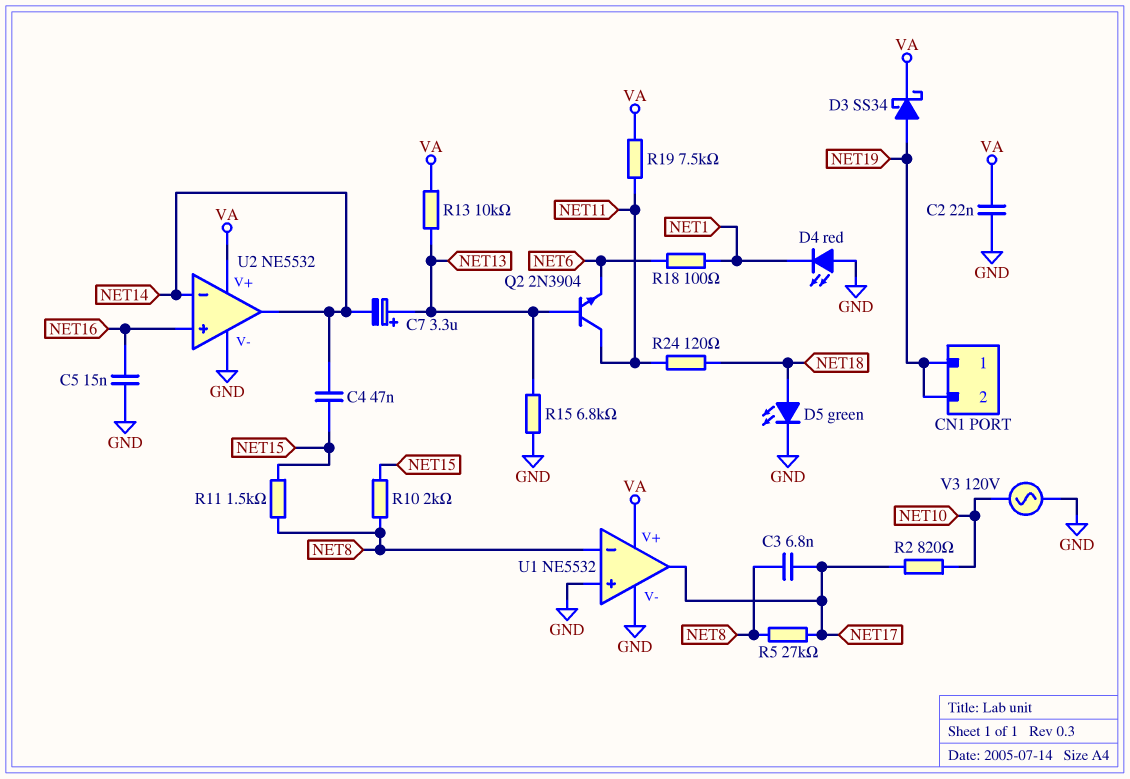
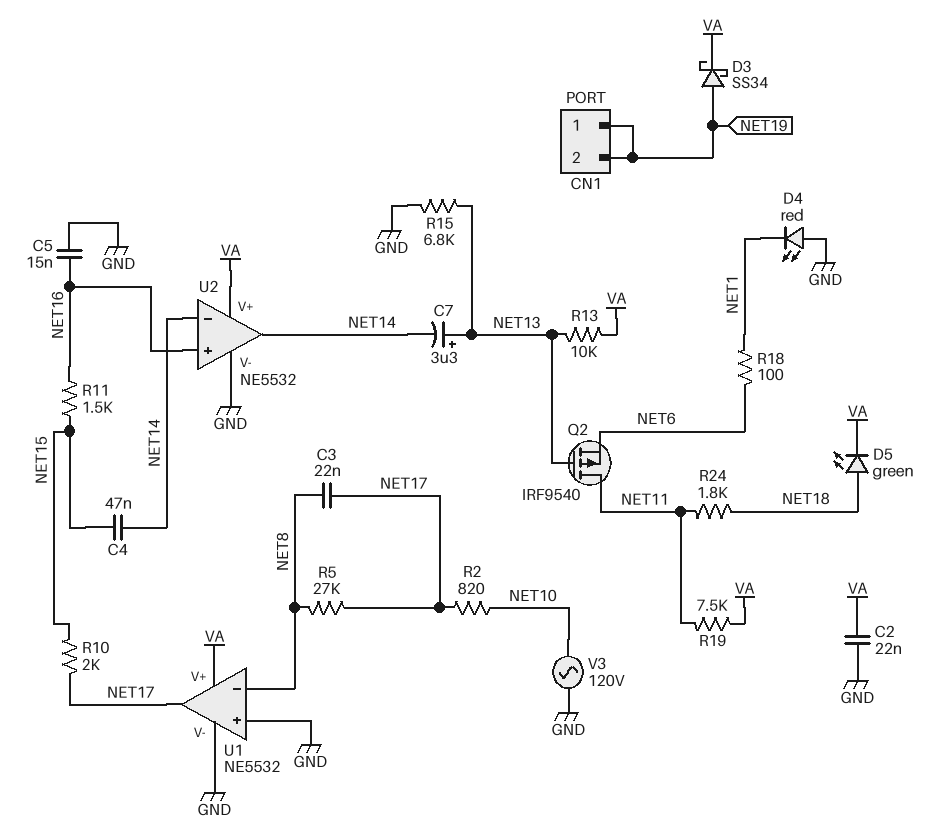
C3: 6.8nF (NET8, NET17) -> 22nF (NET8, NET17)
D5: LED green (A NET18, K GND) -> LED green (A NET18, K VA)
Q2: NPN 2N3904 (B NET13, C NET11, E NET6) -> PMOS IRF9540 (G NET13, D NET11, S NET6)
R10: 2k (NET8, NET15) -> 2k (NET15, NET17)
R11: 1.5k (NET8, NET15) -> 1.5k (NET15, NET16)
R24: 120 (NET11, NET18) -> 1.8k (NET11, NET18)

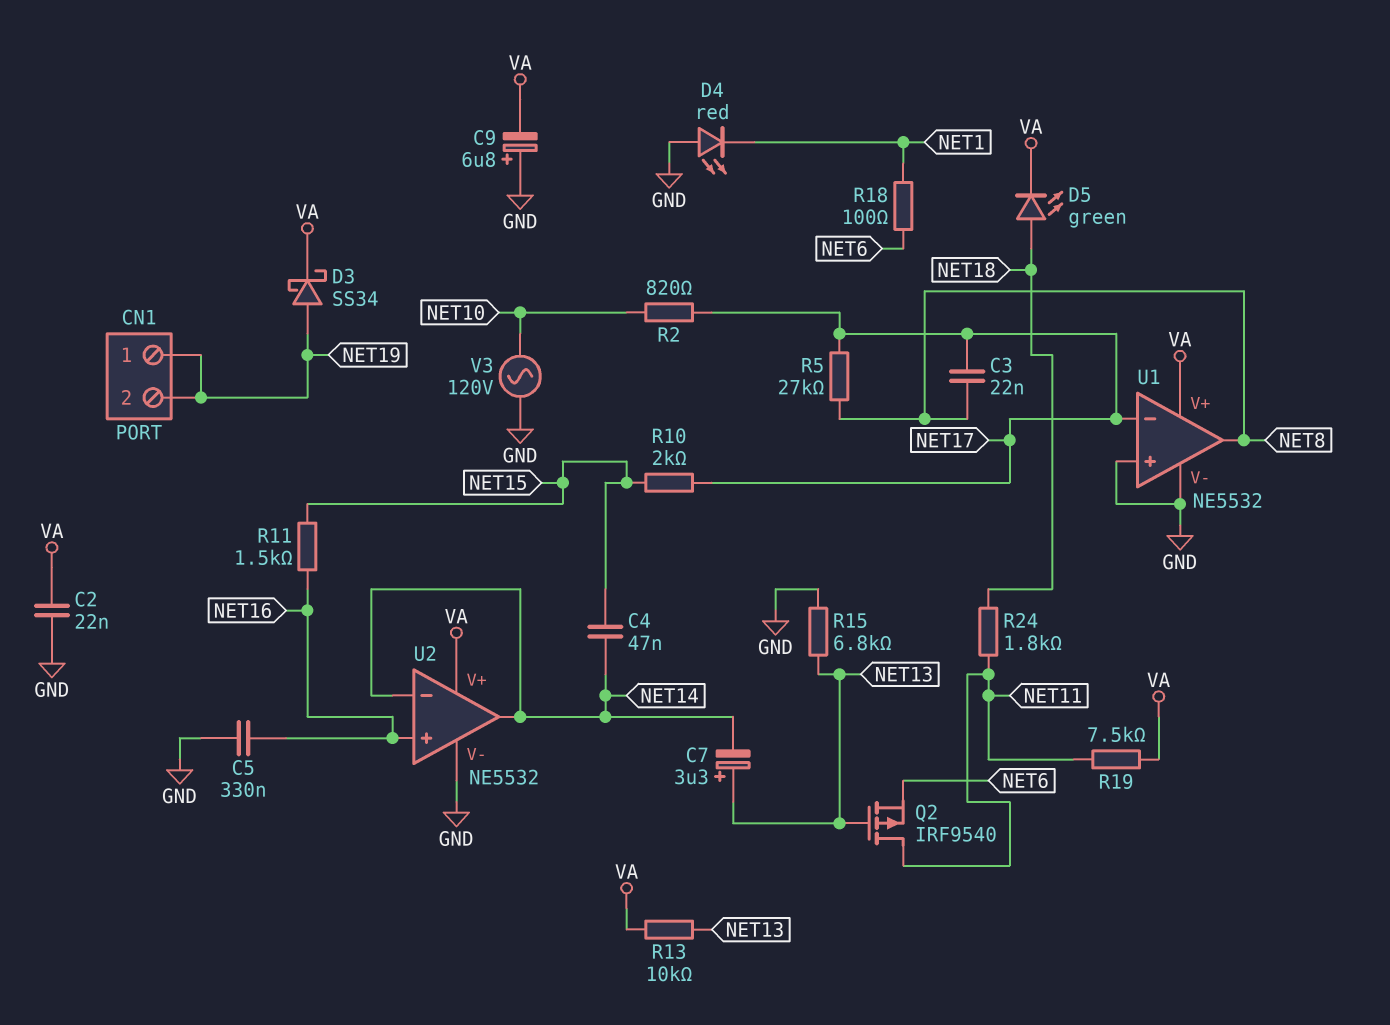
C5: 15nF (GND, NET16) -> 330nF (GND, NET16)
C9: none -> 6.8uF (plus GND, minus VA)
U1 pin in-: NET8 -> NET17
U1 pin out: NET17 -> NET8

